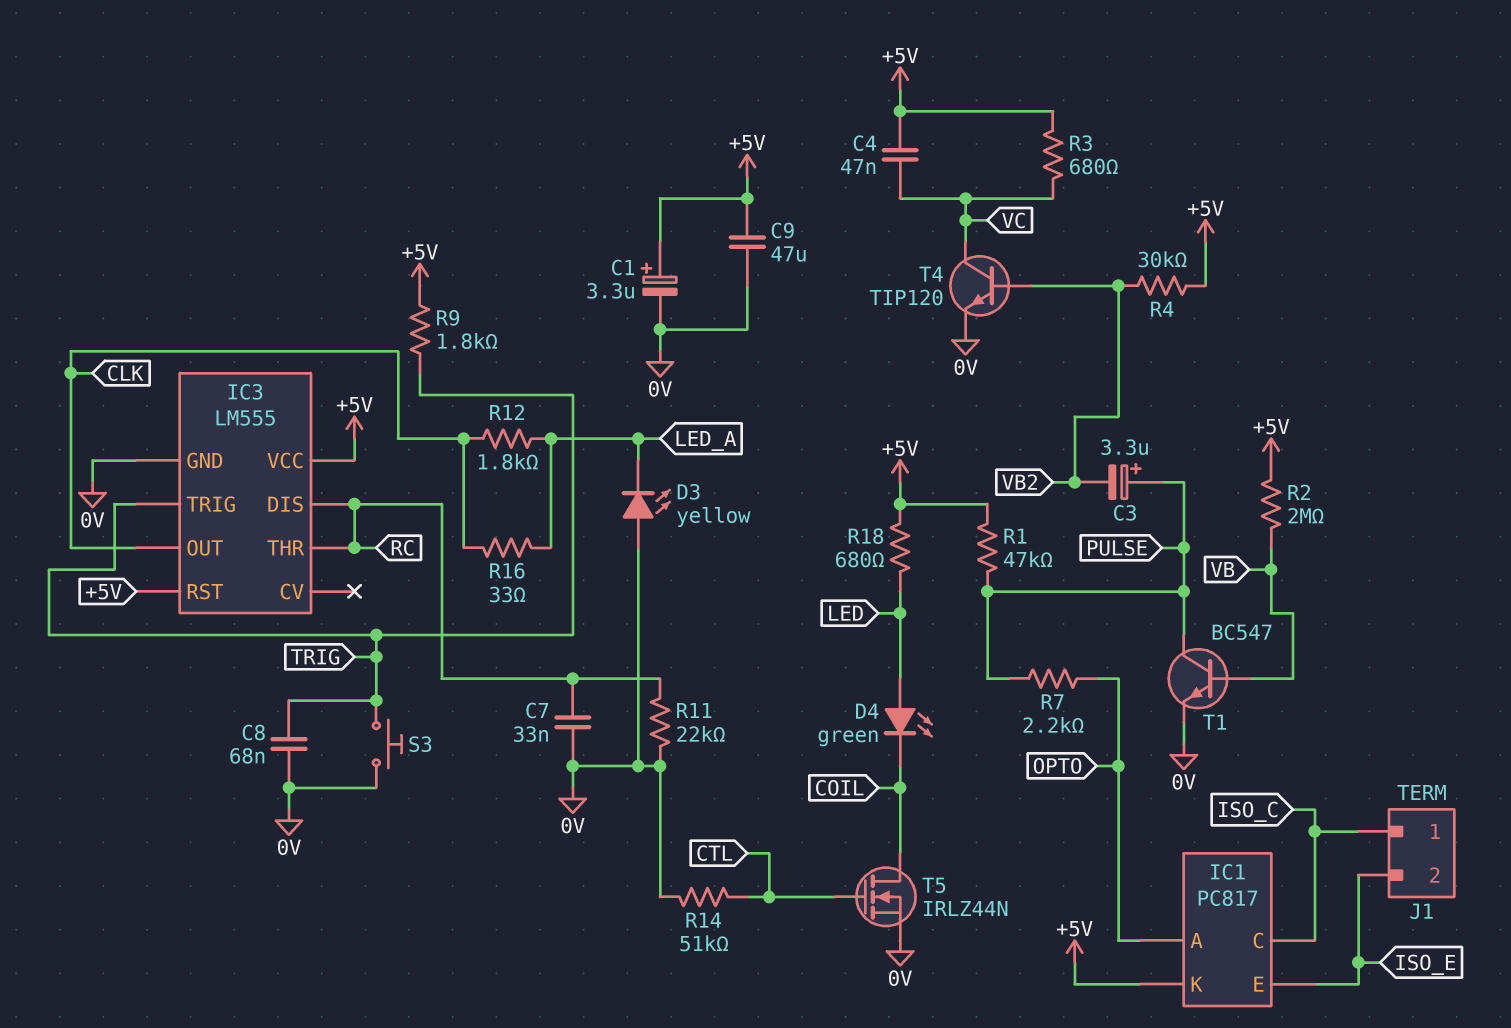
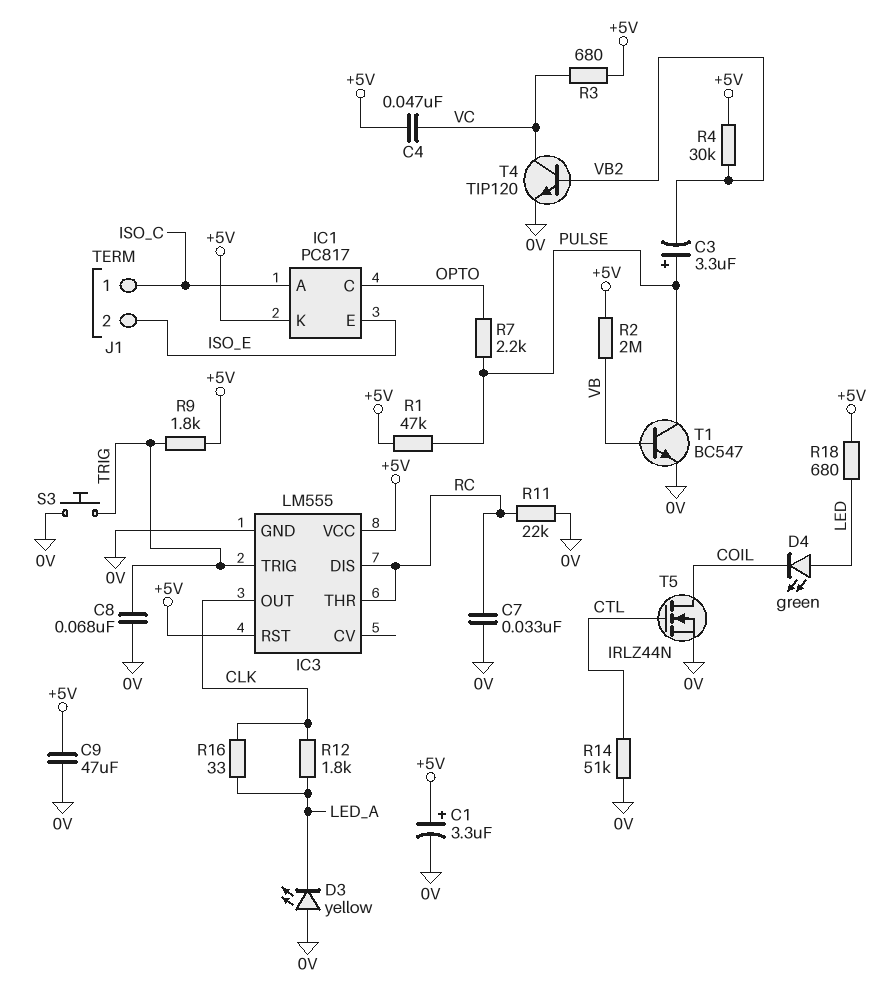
IC1 pin A: OPTO -> ISO_C
IC1 pin C: ISO_C -> OPTO

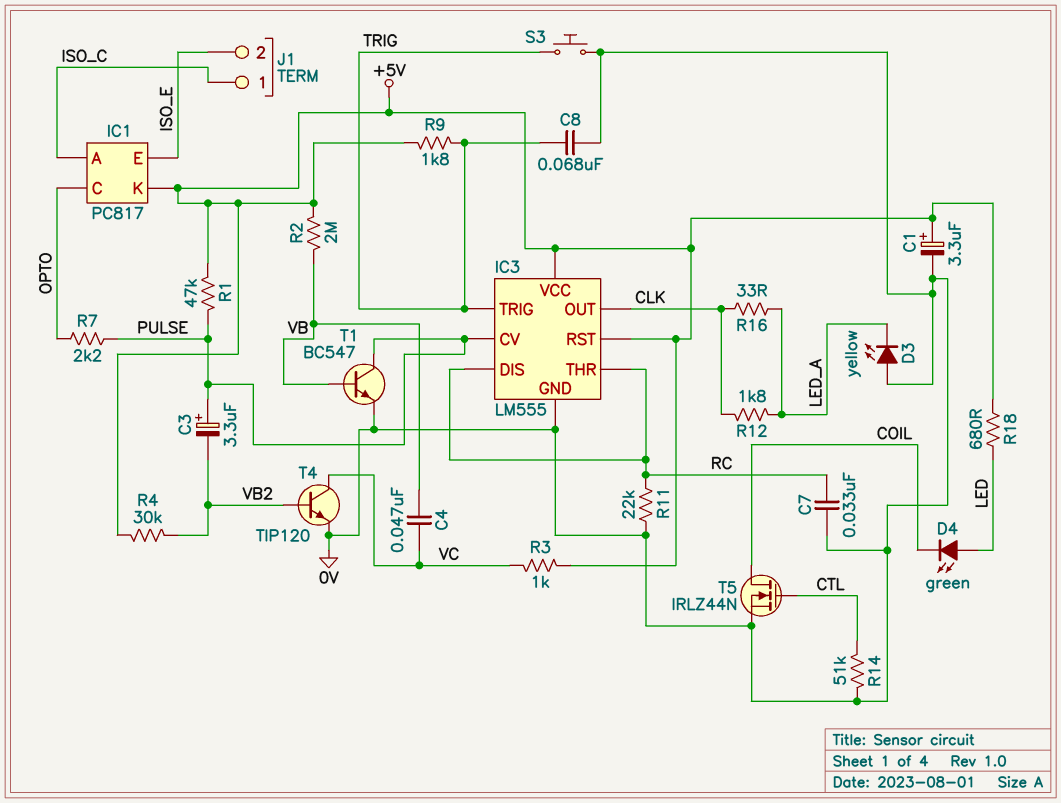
C4: 47nF (+5V, VC) -> 47nF (VB, VC)
C9: 47uF (+5V, 0V) -> none
IC3 pin CV: none -> PULSE
R3: 680 (+5V, VC) -> 1k (+5V, VC)

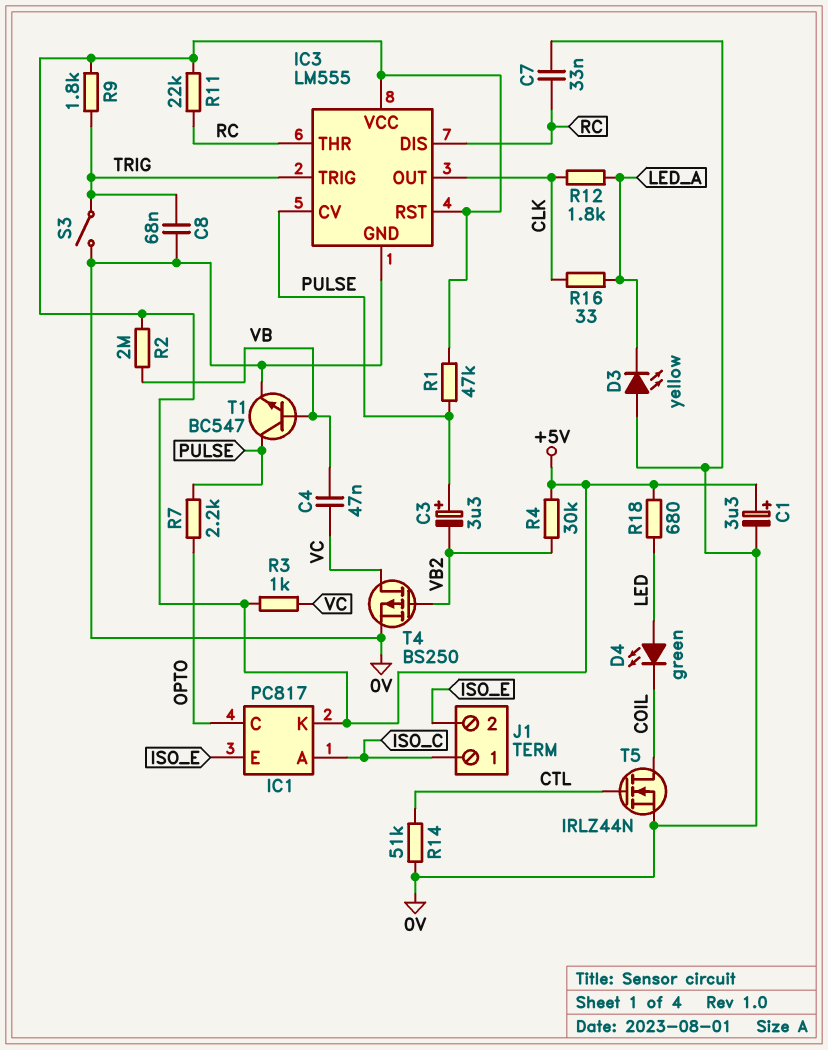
R11: 22k (0V, RC) -> 22k (+5V, RC)
S3: button (0V, TRIG) -> switch (0V, TRIG)
T4: NPN TIP120 (B VB2, C VC, E 0V) -> PMOS BS250 (G VB2, D VC, S 0V)

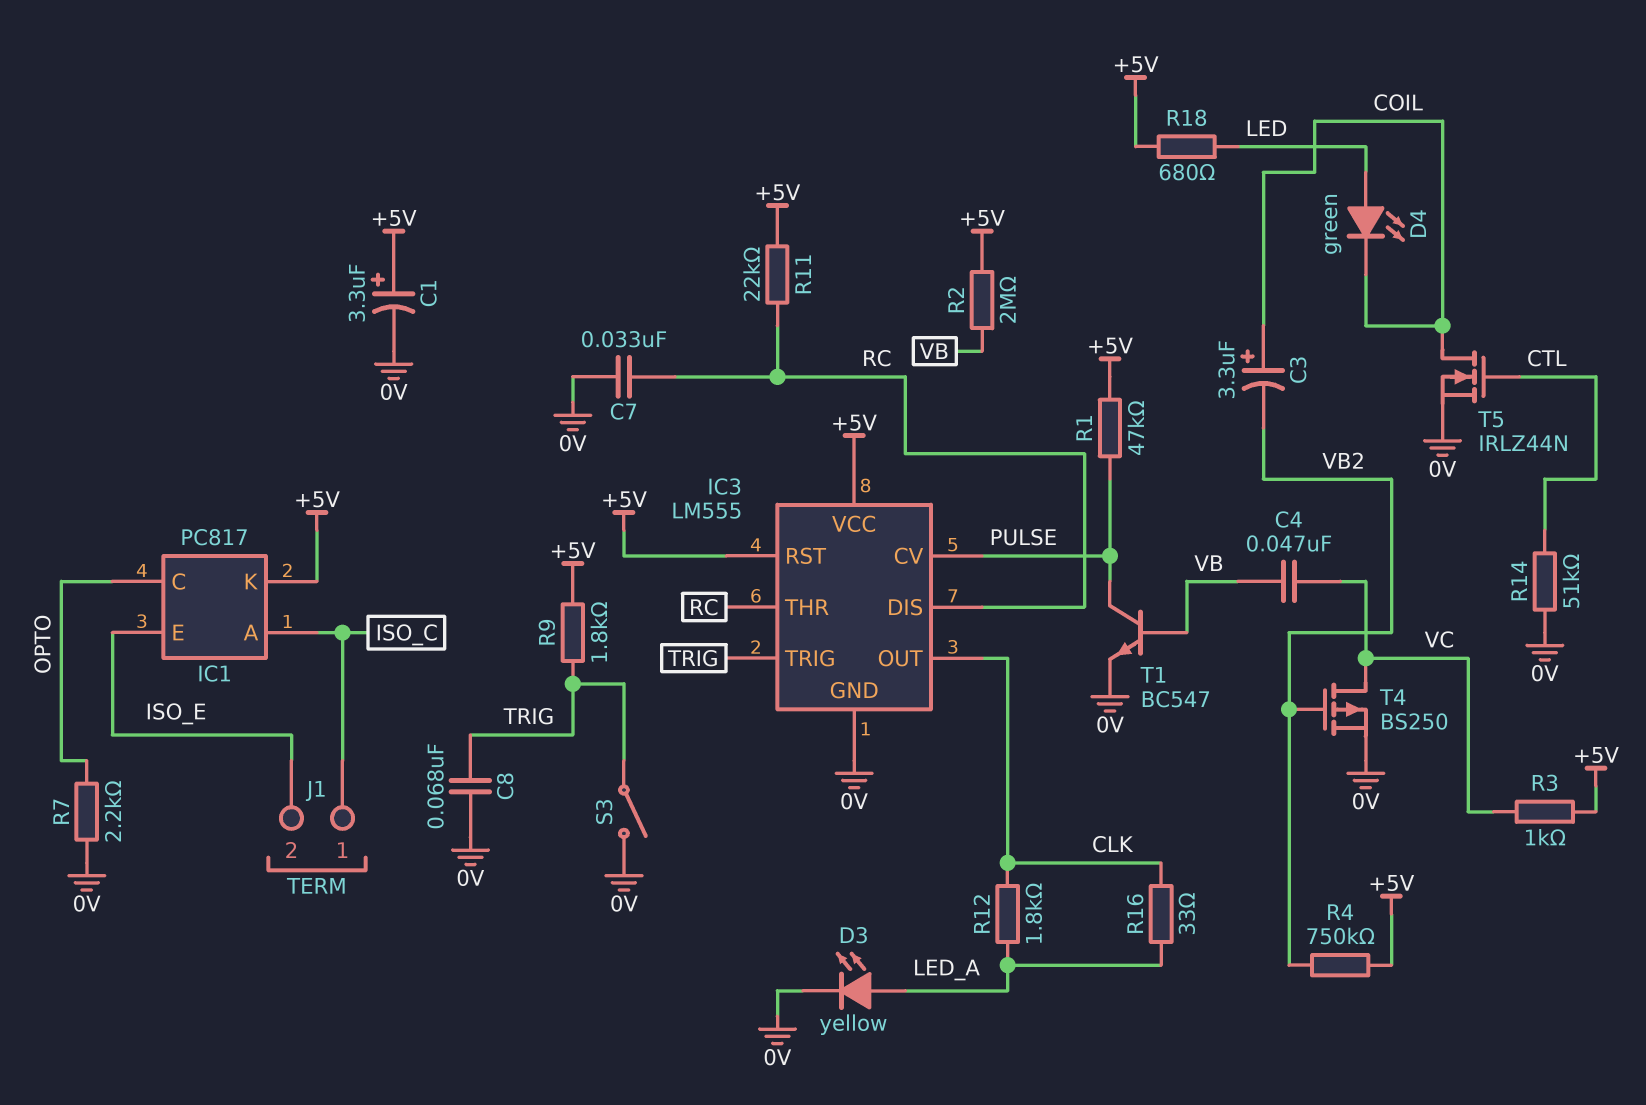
C3: 3.3uF (plus PULSE, minus VB2) -> 3.3uF (plus COIL, minus VB2)
D3: LED yellow (A 0V, K LED_A) -> LED yellow (A LED_A, K 0V)
R4: 30k (+5V, VB2) -> 750k (+5V, VB2)
R7: 2.2k (OPTO, PULSE) -> 2.2k (0V, OPTO)

